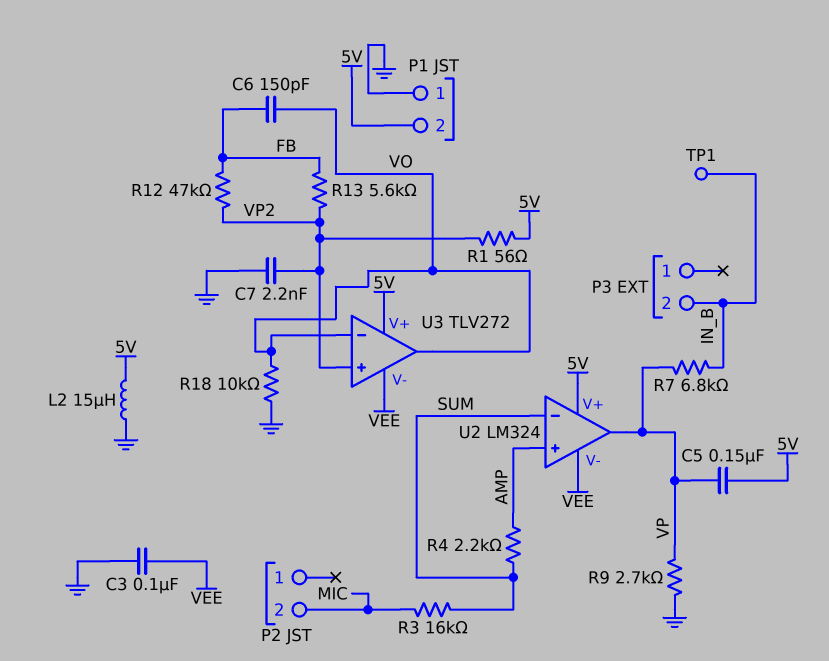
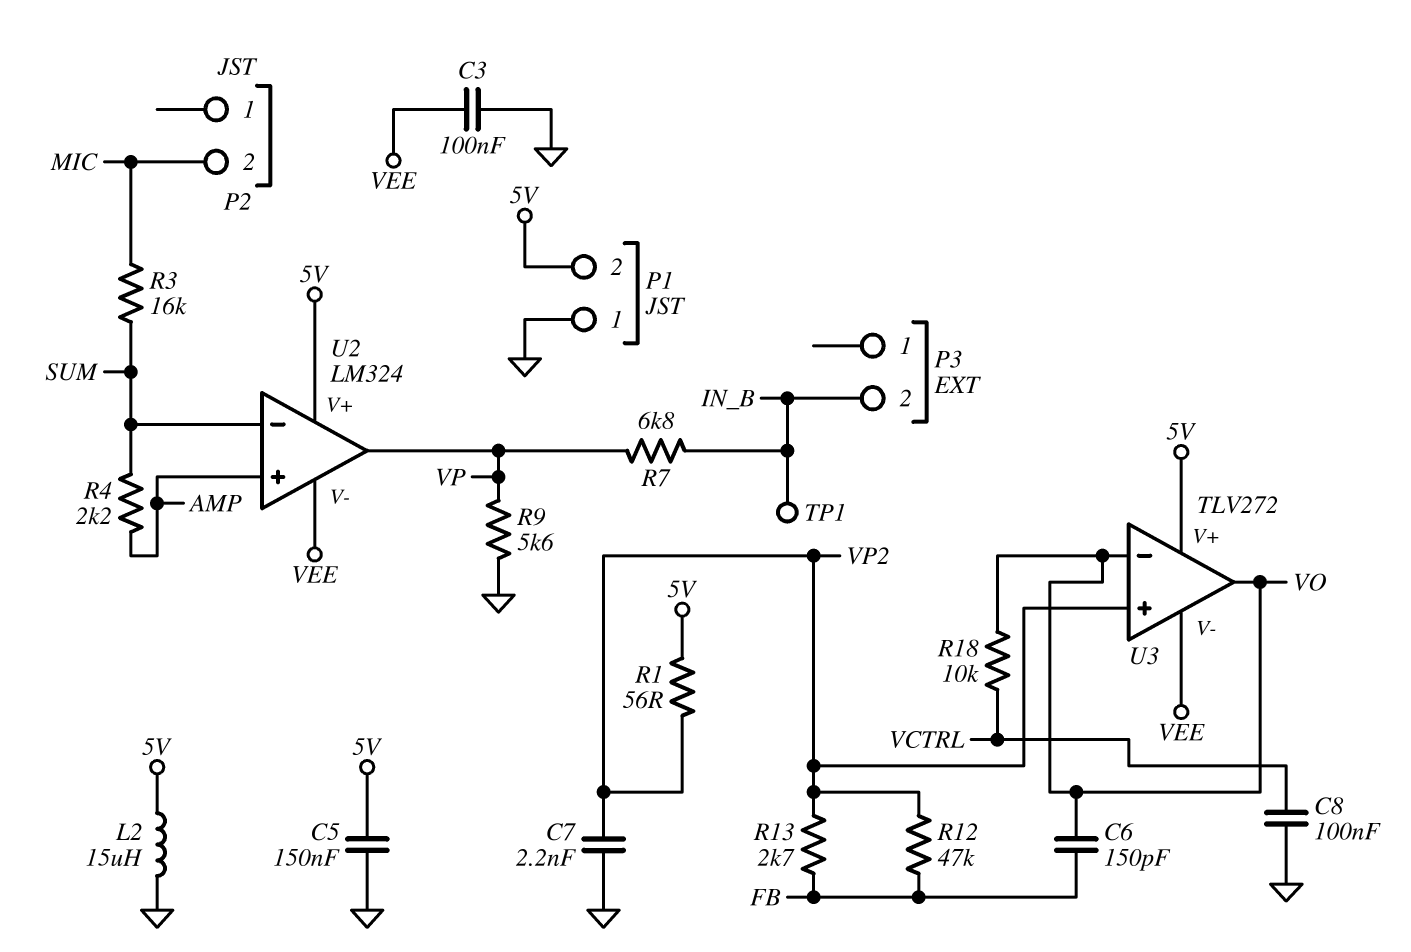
C5: 150nF (5V, VP) -> 150nF (5V, GND)
C8: none -> 100nF (GND, VCTRL)
R9: 2.7k (GND, VP) -> 5.6k (GND, VP)
R13: 5.6k (FB, VP2) -> 2.7k (FB, VP2)
R18: 10k (GND, VO) -> 10k (VCTRL, VO)

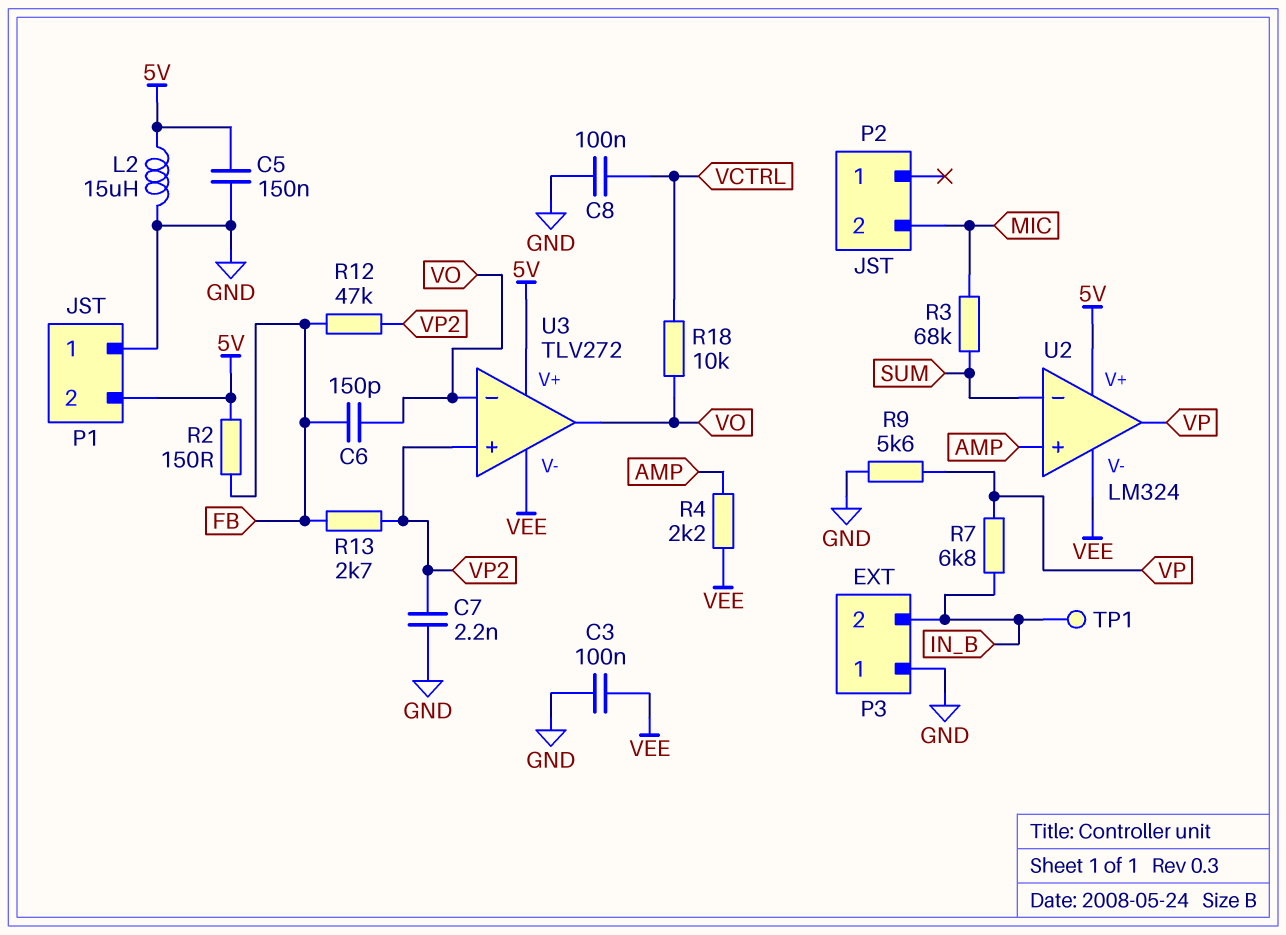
P3 pin 1: none -> GND
R1: 56 (5V, VP2) -> none
R2: none -> 150 (5V, FB)
R3: 16k (MIC, SUM) -> 68k (MIC, SUM)
R4: 2.2k (AMP, SUM) -> 2.2k (AMP, VEE)

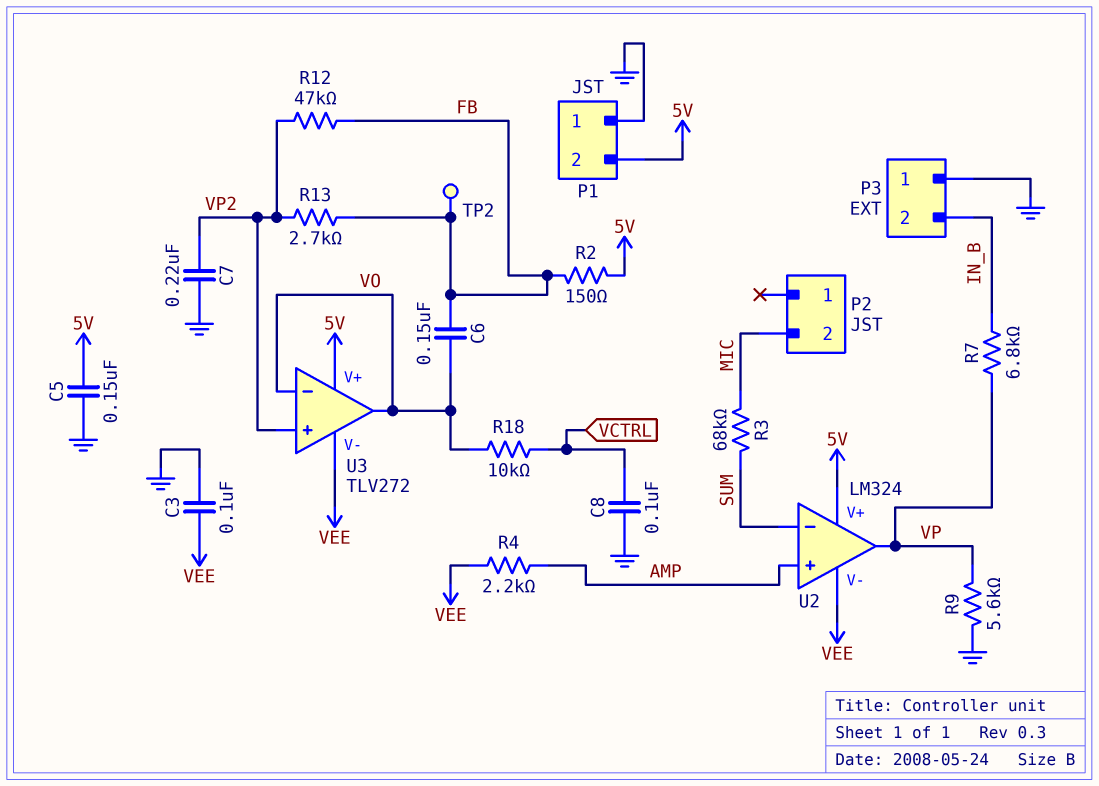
C6: 150pF (FB, VO) -> 150nF (FB, VO)
C7: 2.2nF (GND, VP2) -> 220nF (GND, VP2)
L2: 15uH (5V, GND) -> none
TP1: test point (IN_B) -> none
TP2: none -> test point (FB)

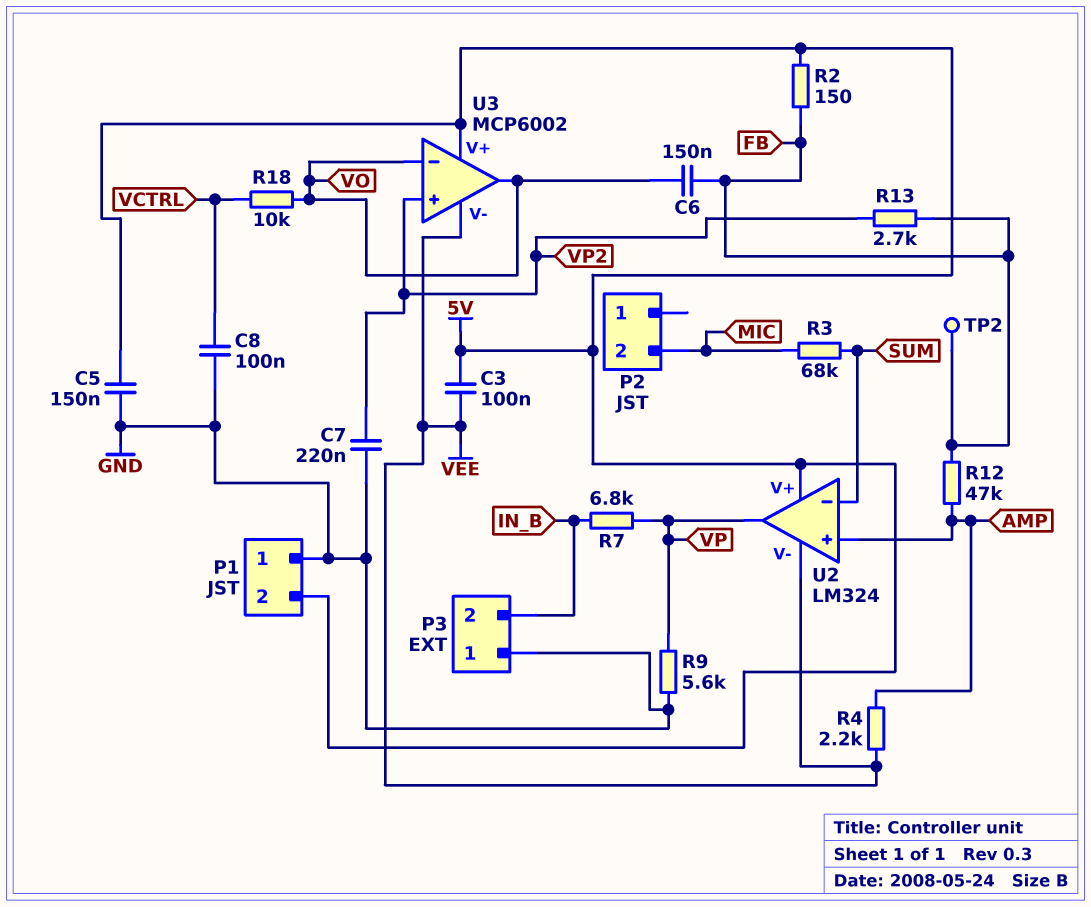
C3: 100nF (GND, VEE) -> 100nF (5V, VEE)
R12: 47k (FB, VP2) -> 47k (AMP, FB)
U3: TLV272 -> MCP6002

